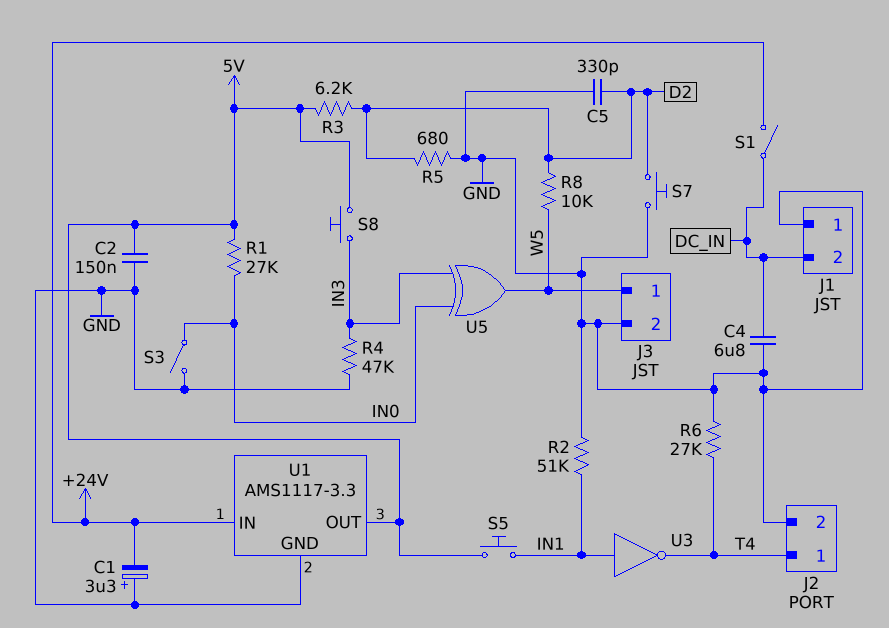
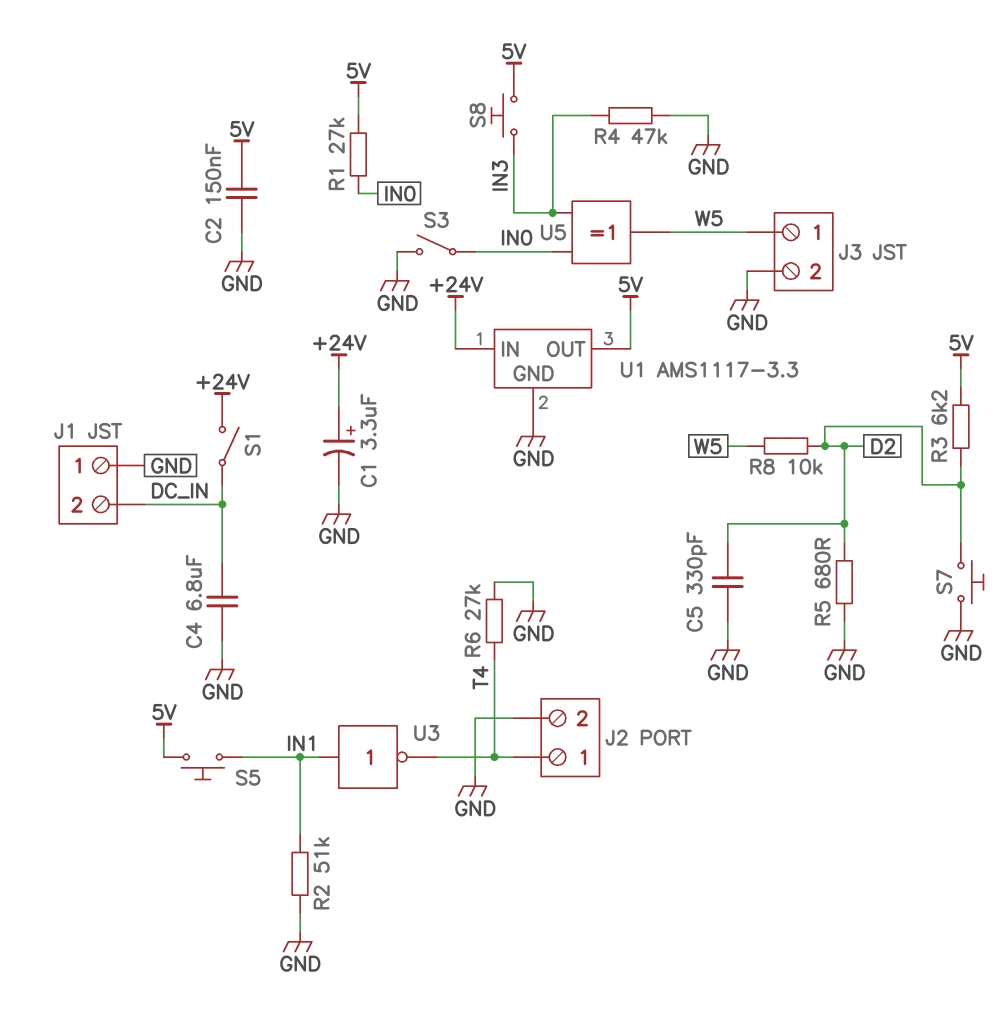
C1: 3.3uF (plus GND, minus +24V) -> 3.3uF (plus +24V, minus GND)

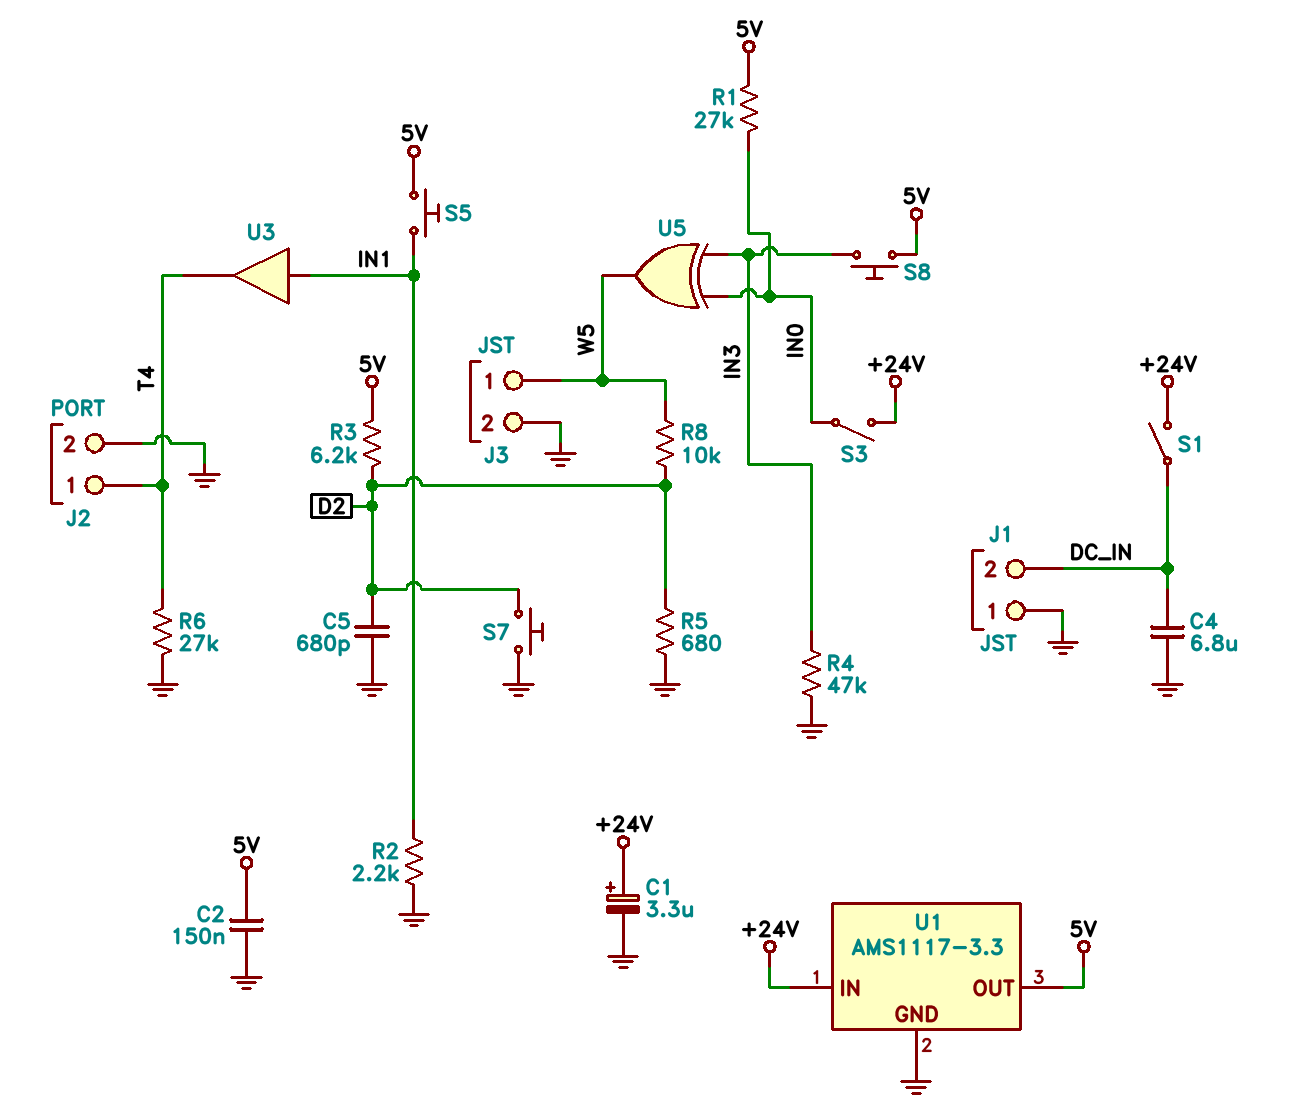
C5: 330pF (D2, GND) -> 680pF (D2, GND)
R2: 51k (GND, IN1) -> 2.2k (GND, IN1)
S3: switch (GND, IN0) -> switch (+24V, IN0)
U3: NOT (in IN1, out T4) -> buffer (in IN1, out T4)

